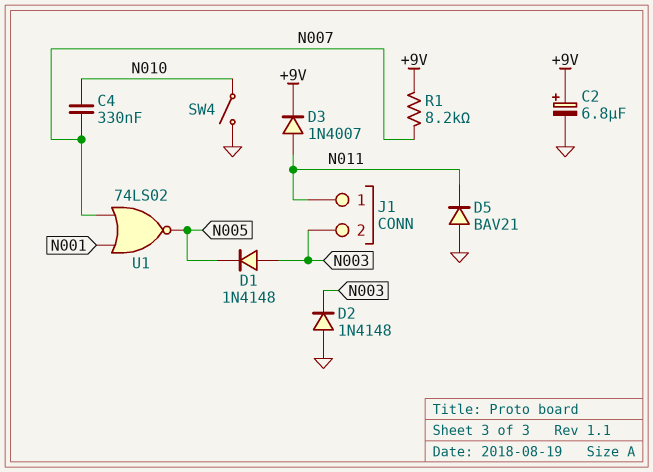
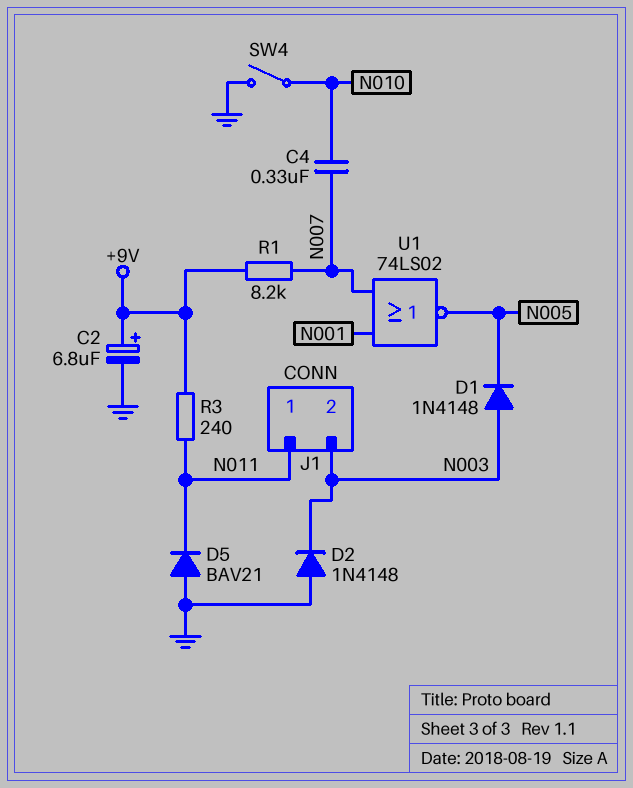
D3: diode 1N4007 (A N011, K +9V) -> none
R3: none -> 240 (+9V, N011)

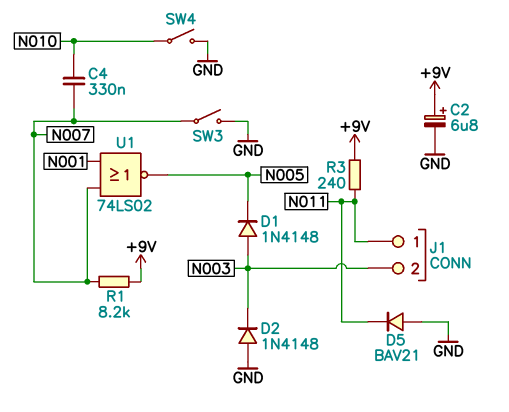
SW3: none -> switch (GND, N007)

